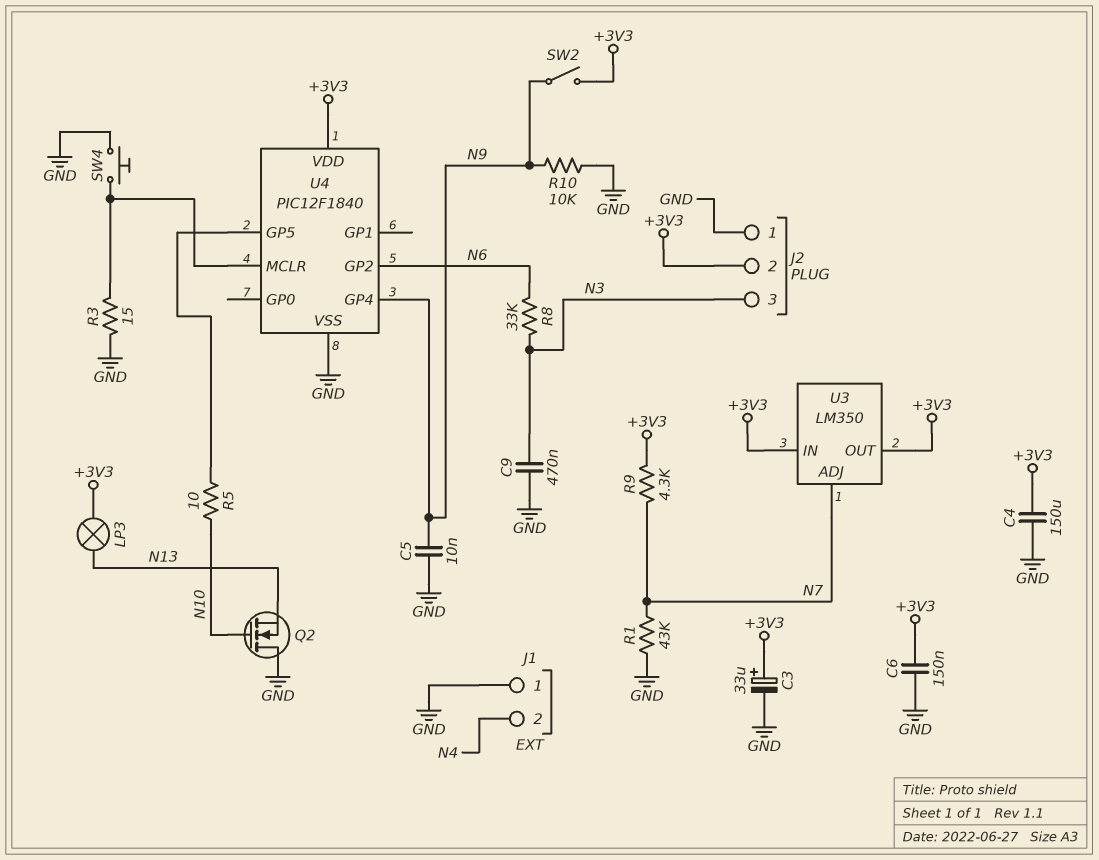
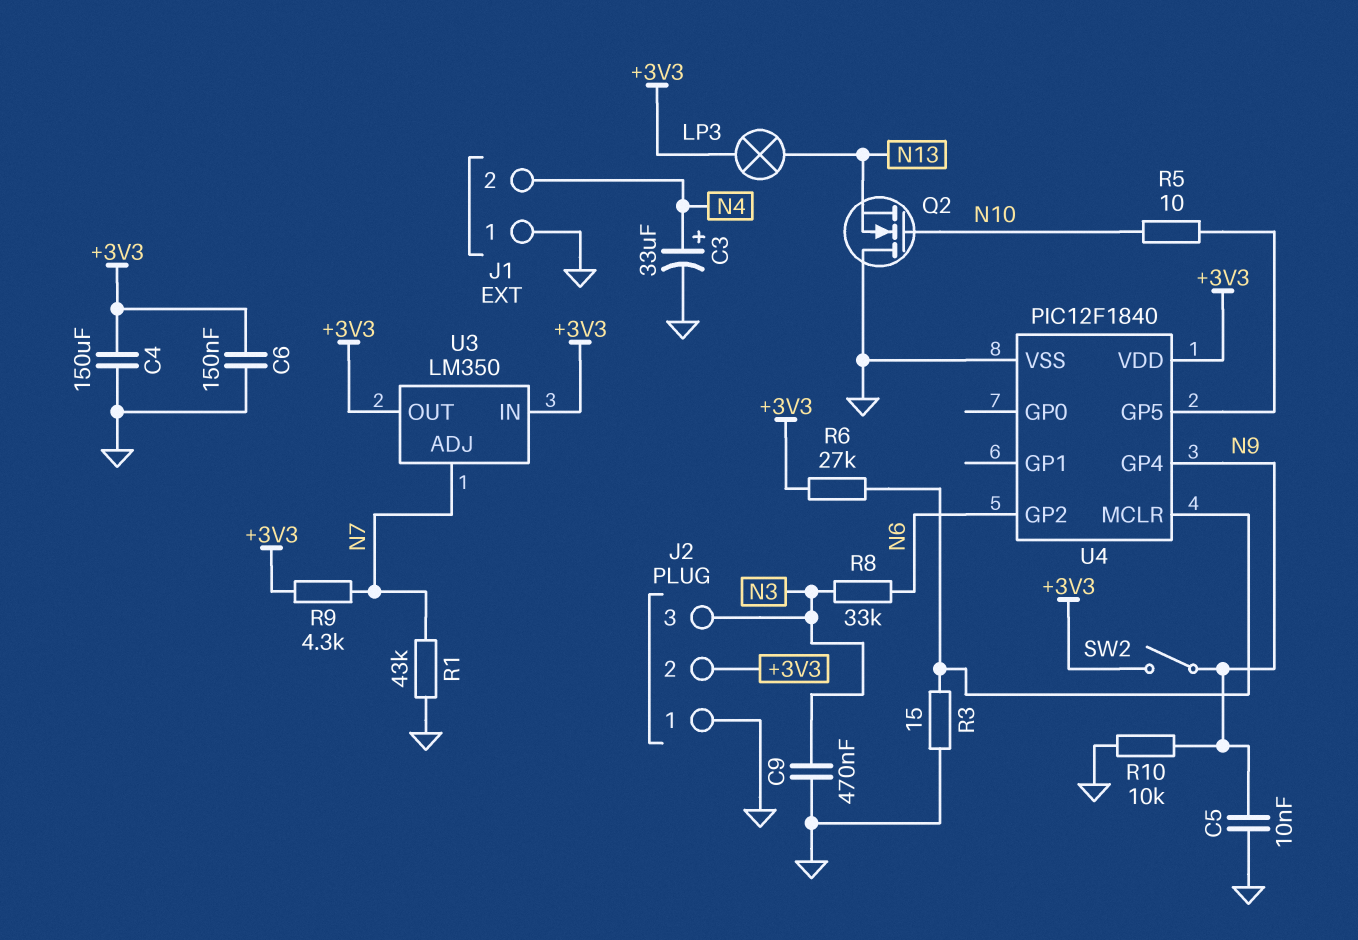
C3: 33uF (plus +3V3, minus GND) -> 33uF (plus N4, minus GND)
R6: none -> 27k (+3V3, U4/MCLR)
SW4: button (GND, U4/MCLR) -> none

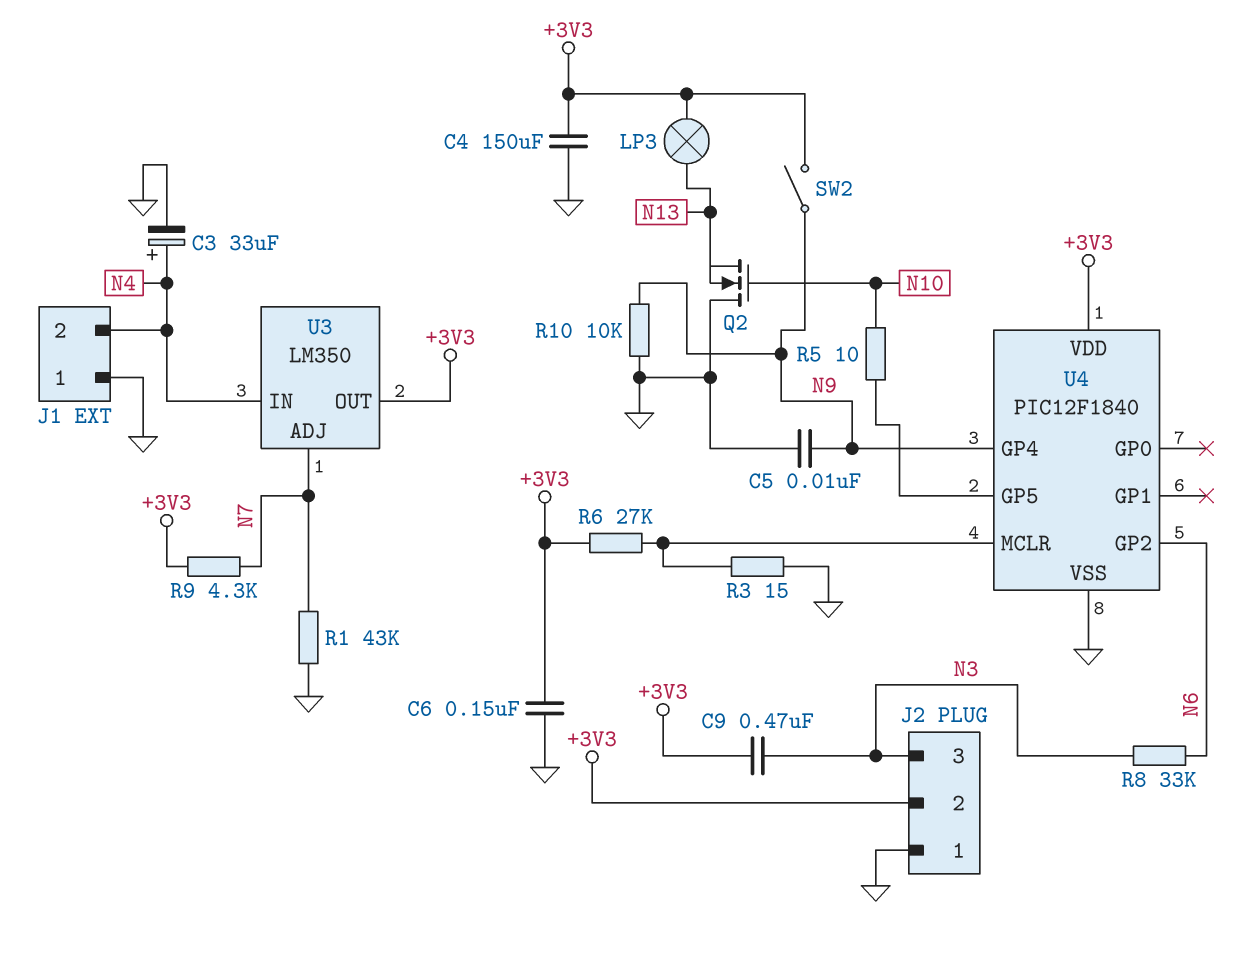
C9: 470nF (GND, N3) -> 470nF (+3V3, N3)
U3 pin IN: +3V3 -> N4

